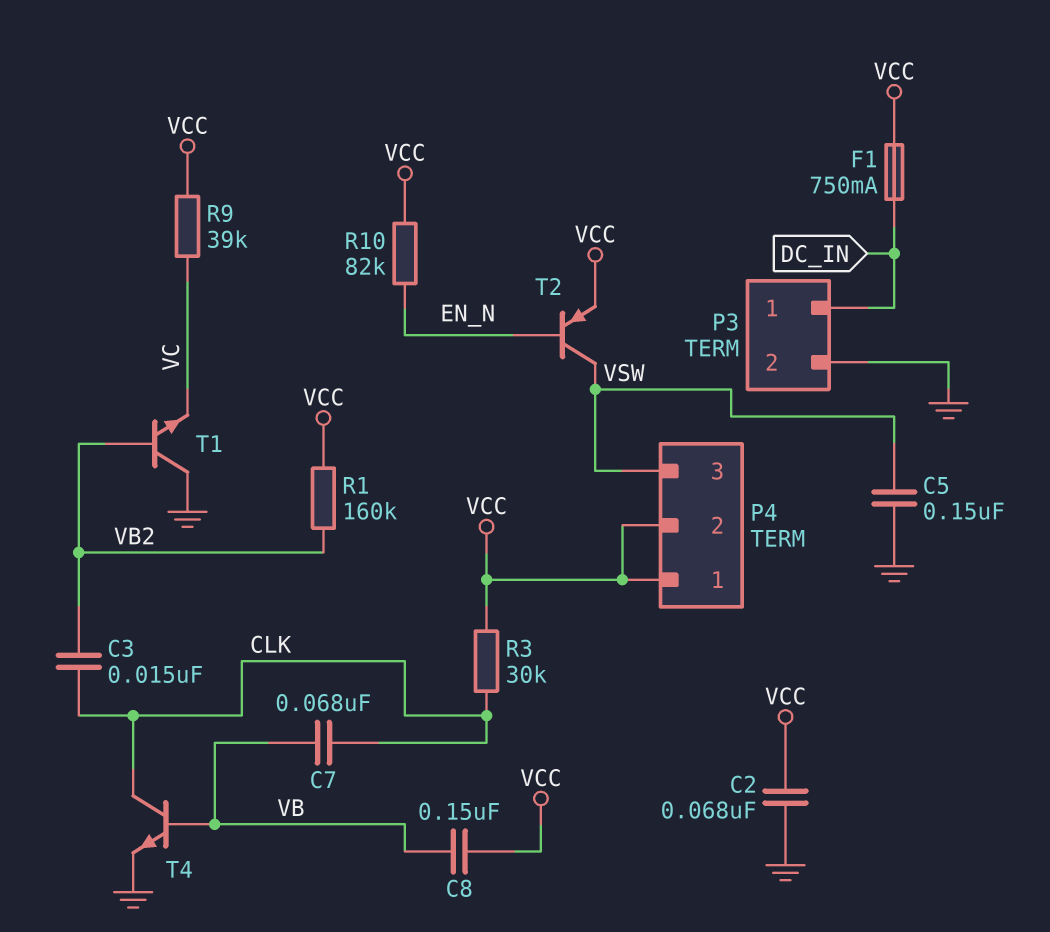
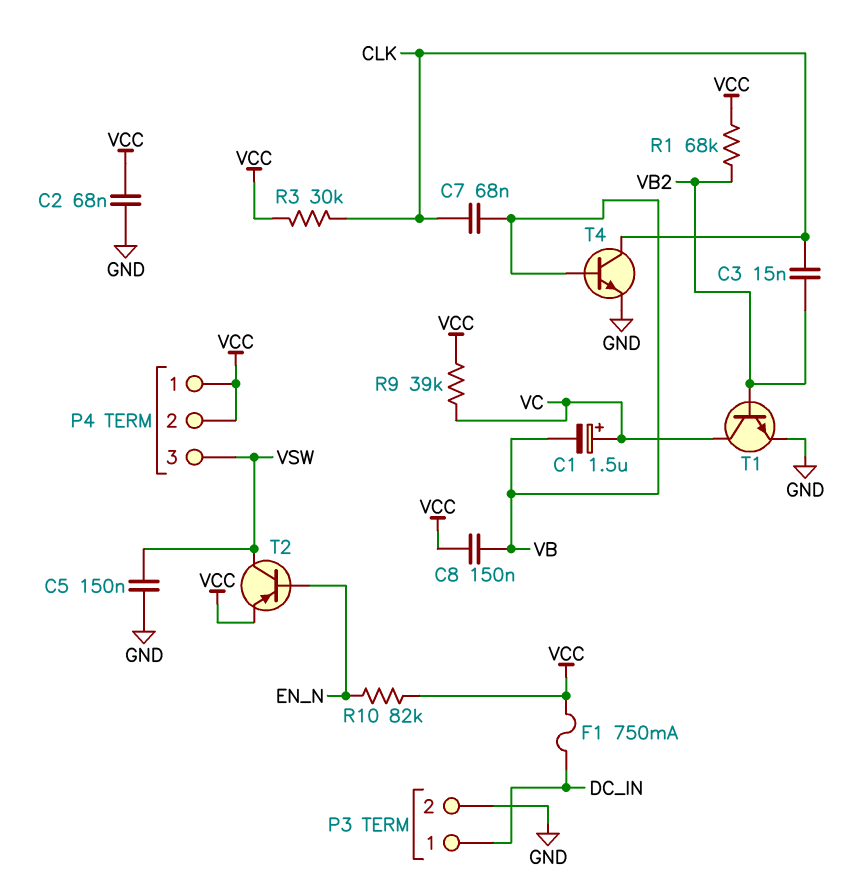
C1: none -> 1.5uF (plus VC, minus VB)
R1: 160k (VB2, VCC) -> 68k (VB2, VCC)
T1: NPN (B VB2, C GND, E VC) -> NPN (B VB2, C VC, E GND)

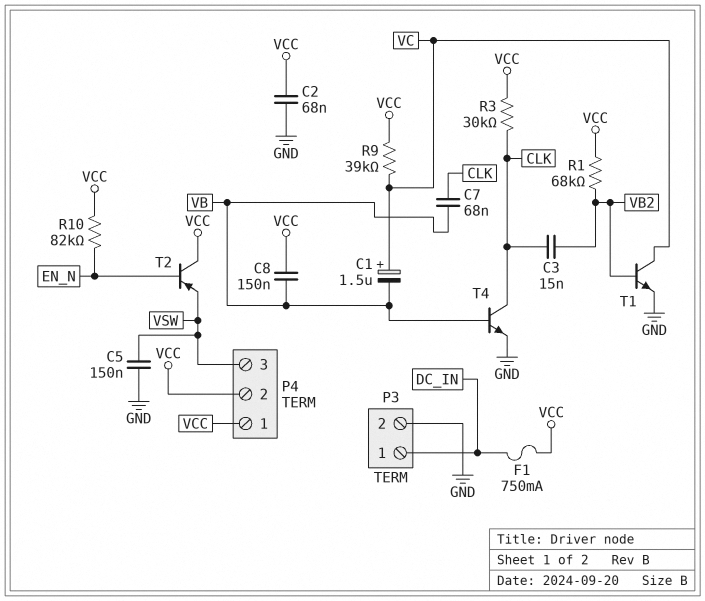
T2: PNP (B EN_N, C VSW, E VCC) -> PNP (B EN_N, C VCC, E VSW)

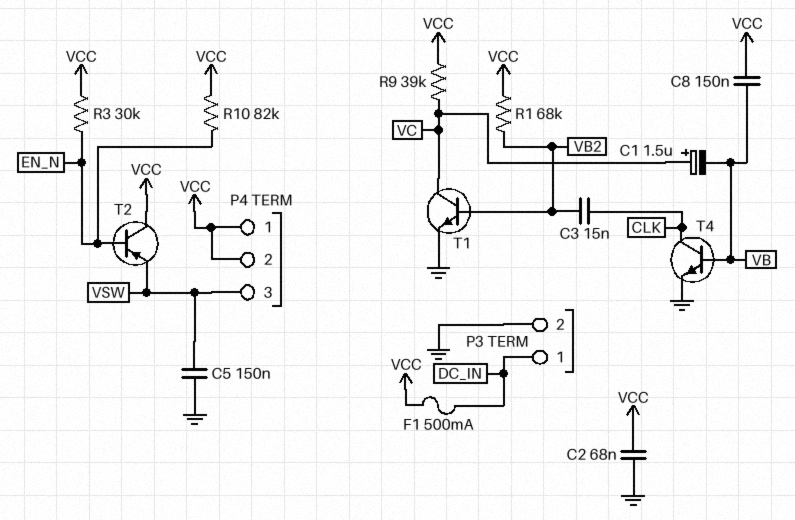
C7: 68nF (CLK, VB) -> none
F1: 750mA (DC_IN, VCC) -> 500mA (DC_IN, VCC)
R3: 30k (CLK, VCC) -> 30k (EN_N, VCC)

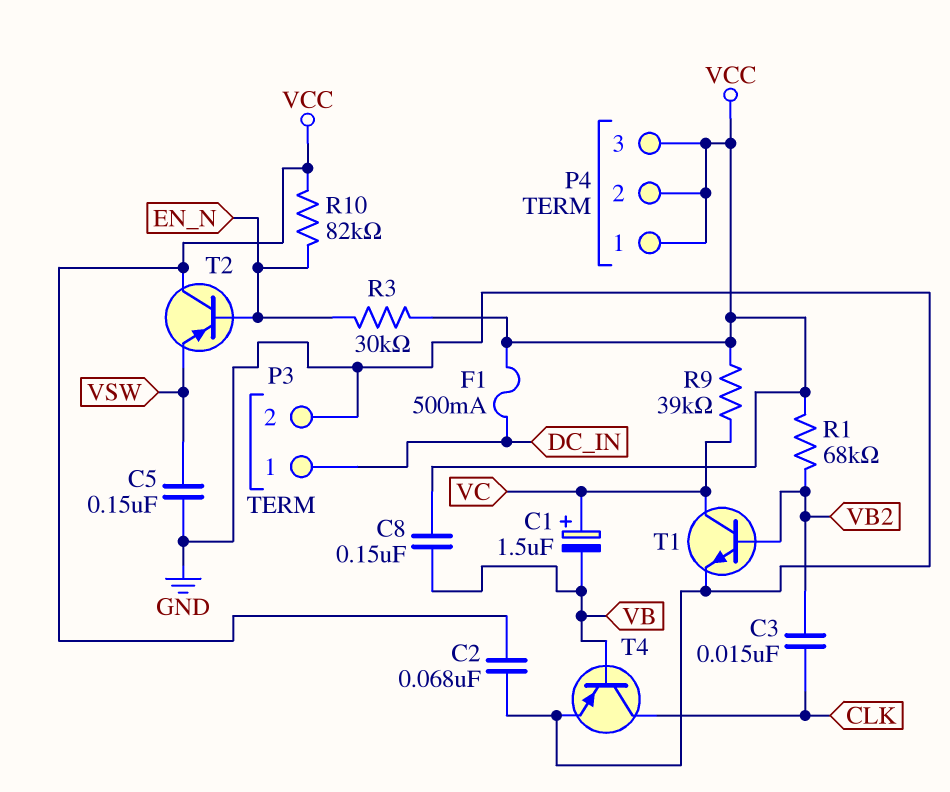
P4 pin 3: VSW -> VCC
T4: NPN (B VB, C CLK, E GND) -> PNP (B VB, C CLK, E GND)

